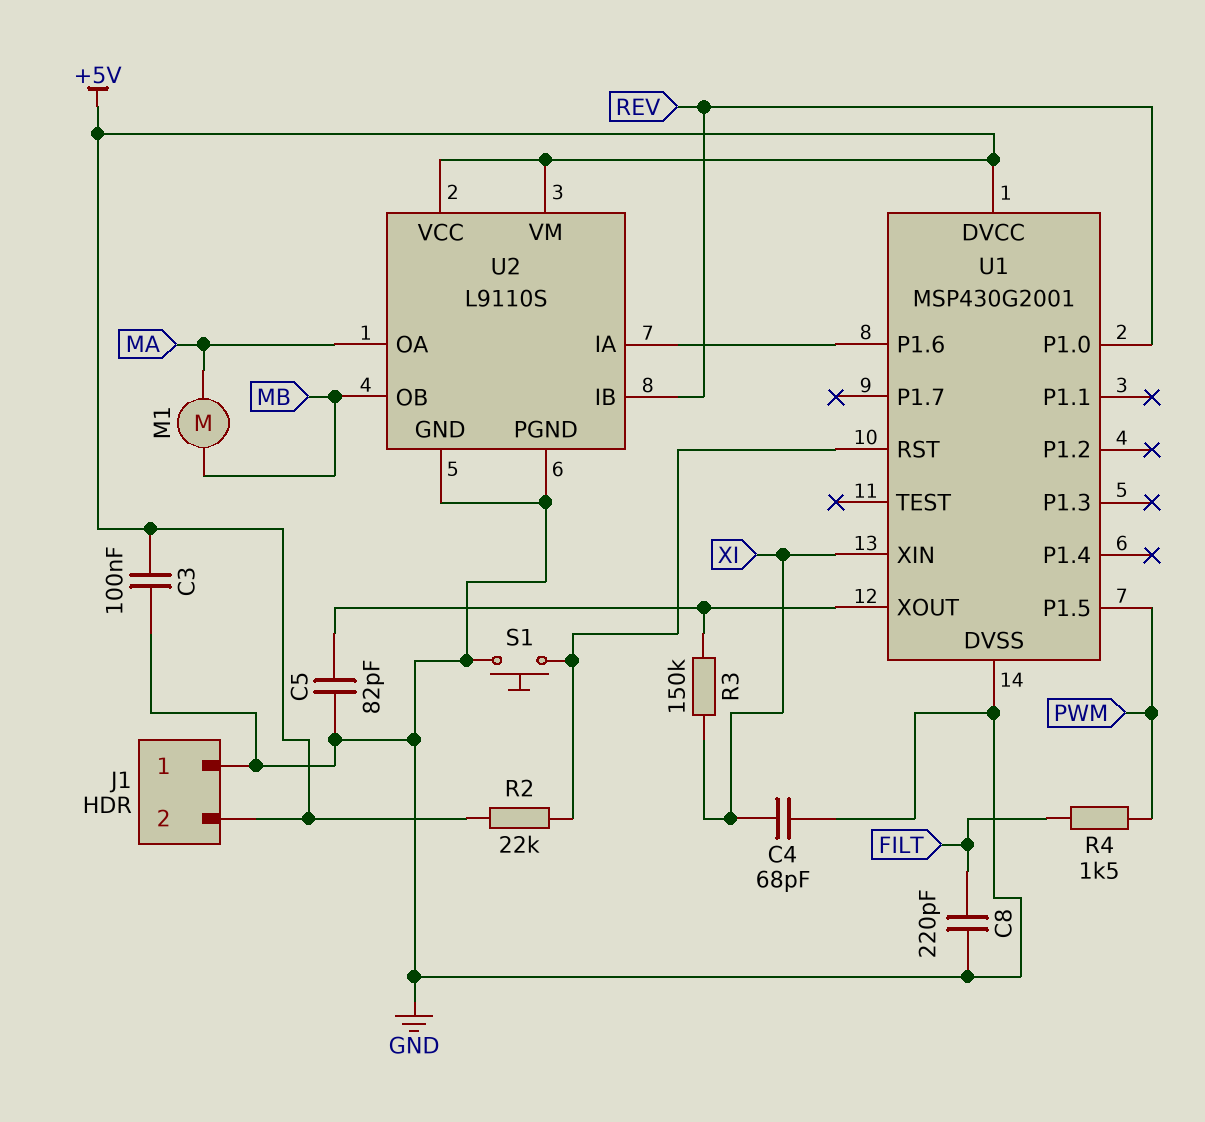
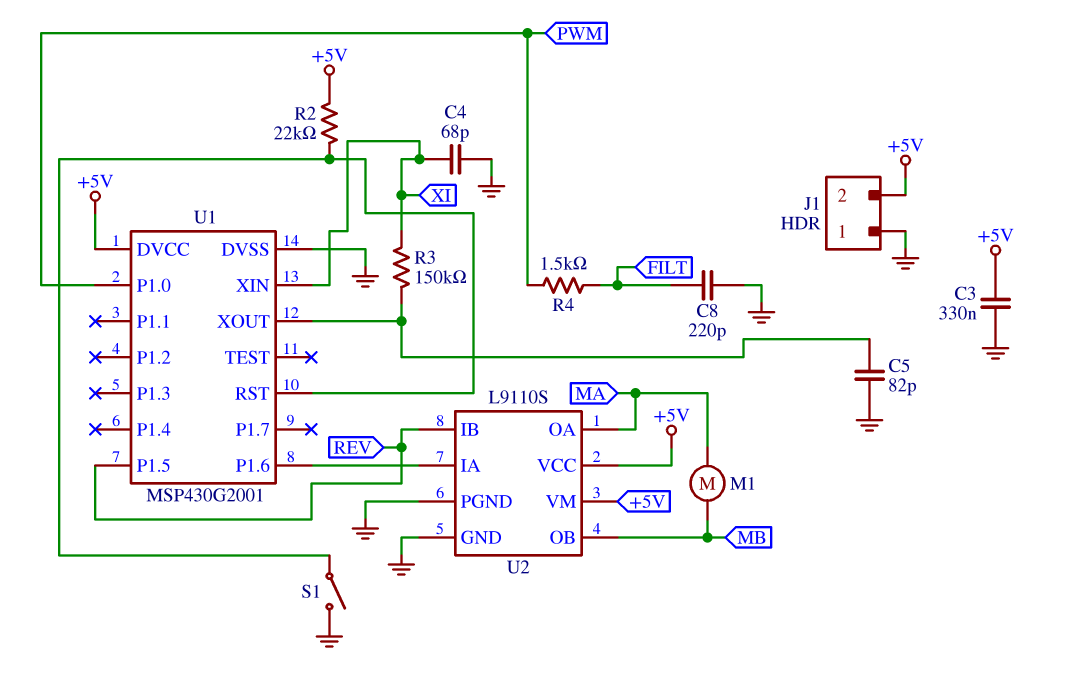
C3: 100nF (+5V, GND) -> 330nF (+5V, GND)
S1: button (GND, U1/RST) -> switch (GND, U1/RST)
U1 pin P1.0: REV -> PWM
U1 pin P1.5: PWM -> REV

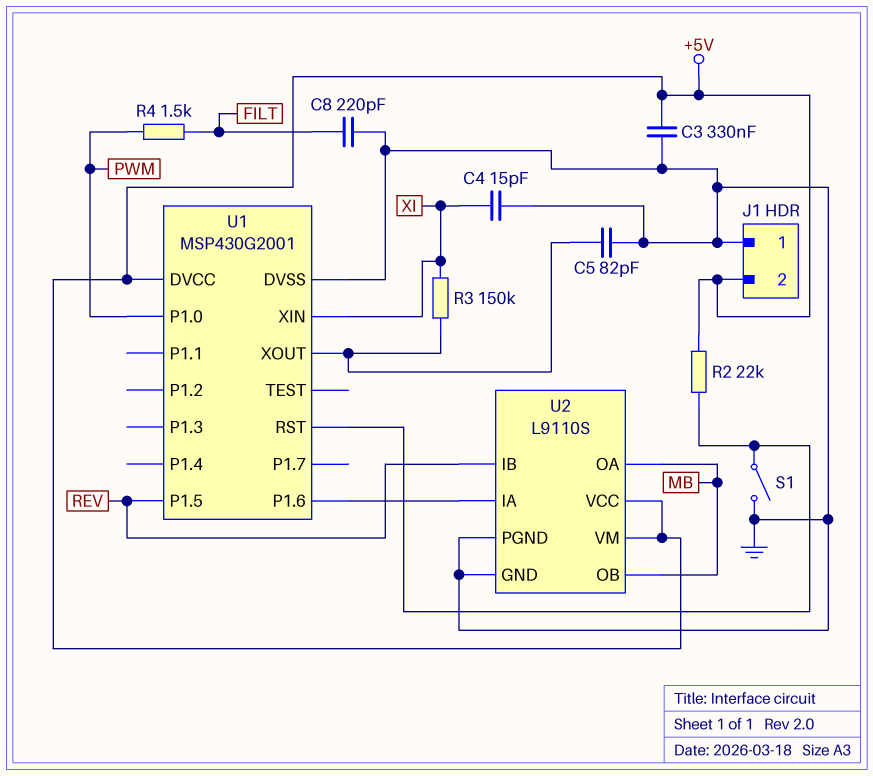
C4: 68pF (GND, XI) -> 15pF (GND, XI)
M1: motor (MA, MB) -> none
U2 pin OA: MA -> MB

